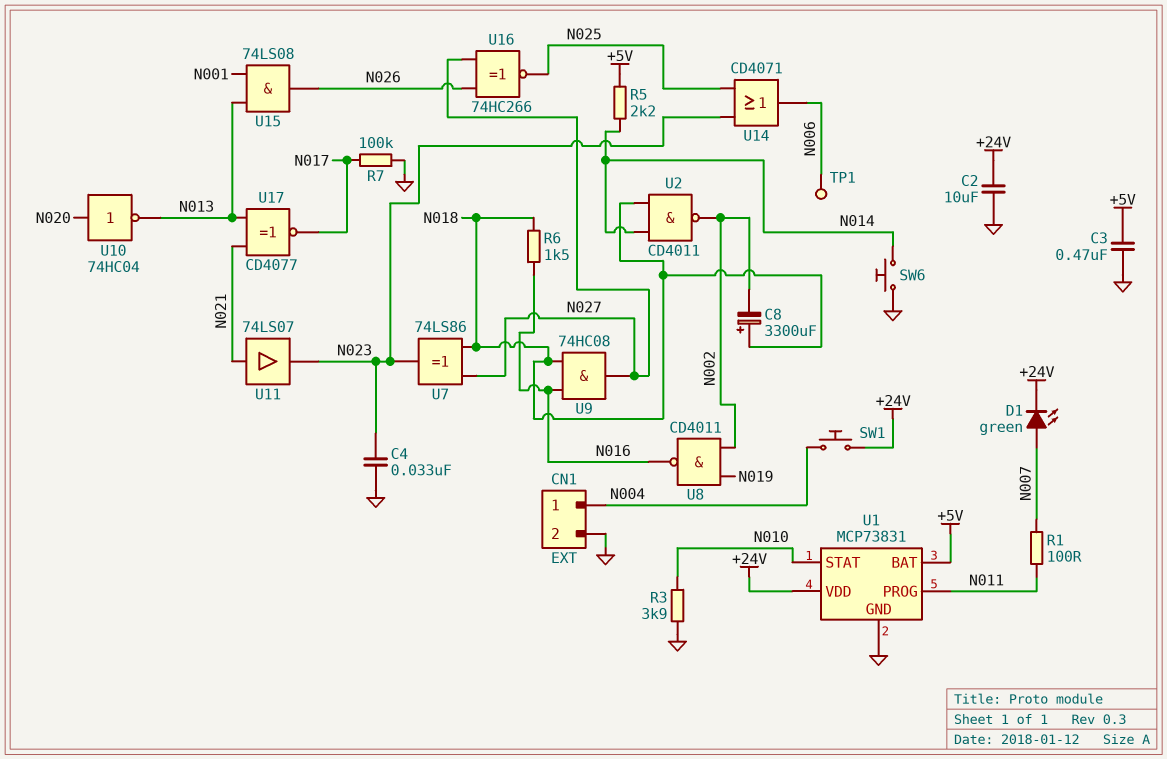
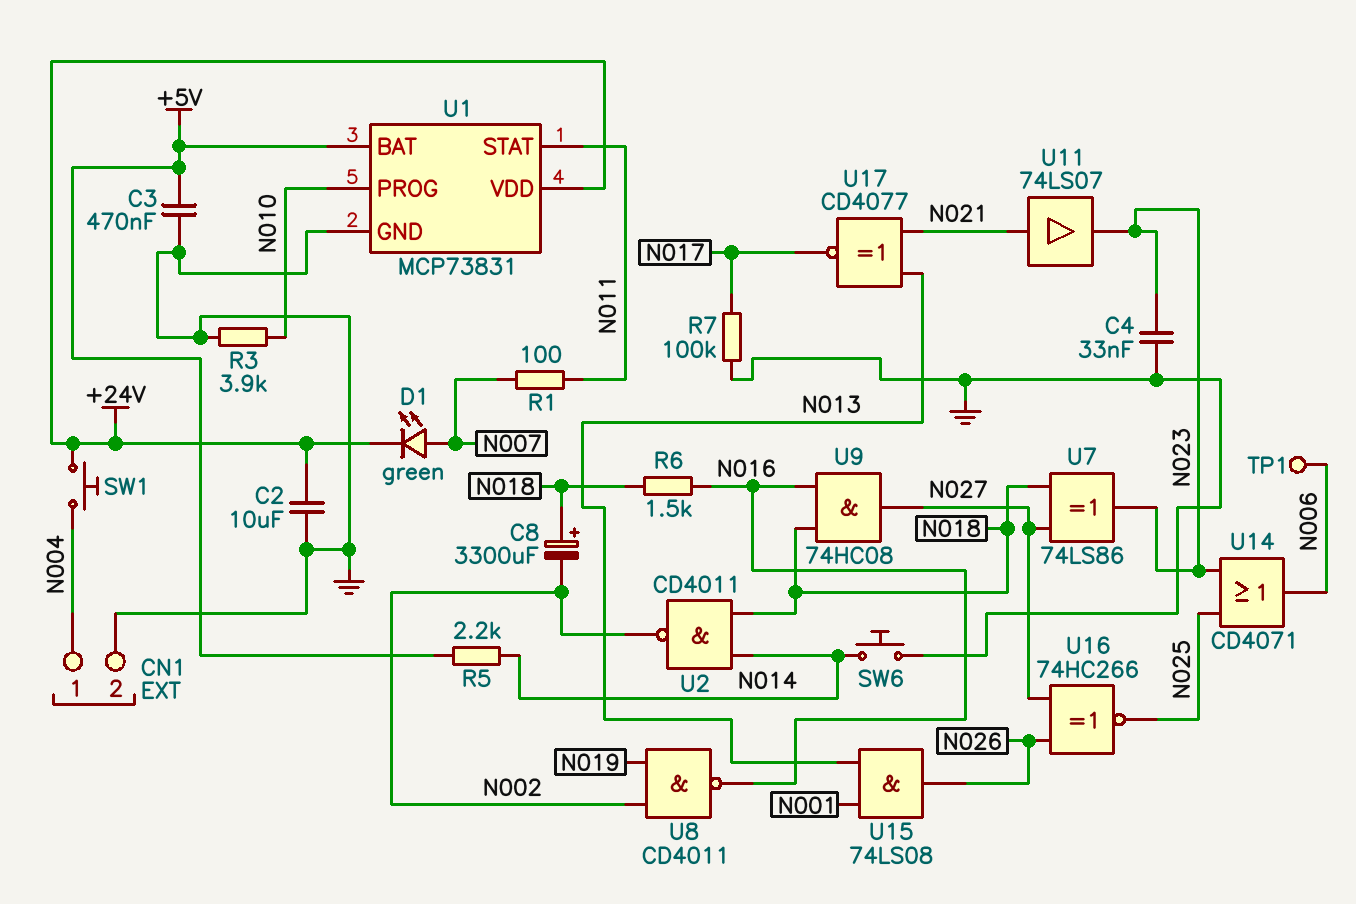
U1 pin PROG: N011 -> N010
U1 pin STAT: N010 -> N011
U10: NOT 74HC04 (in N020, out N013) -> none

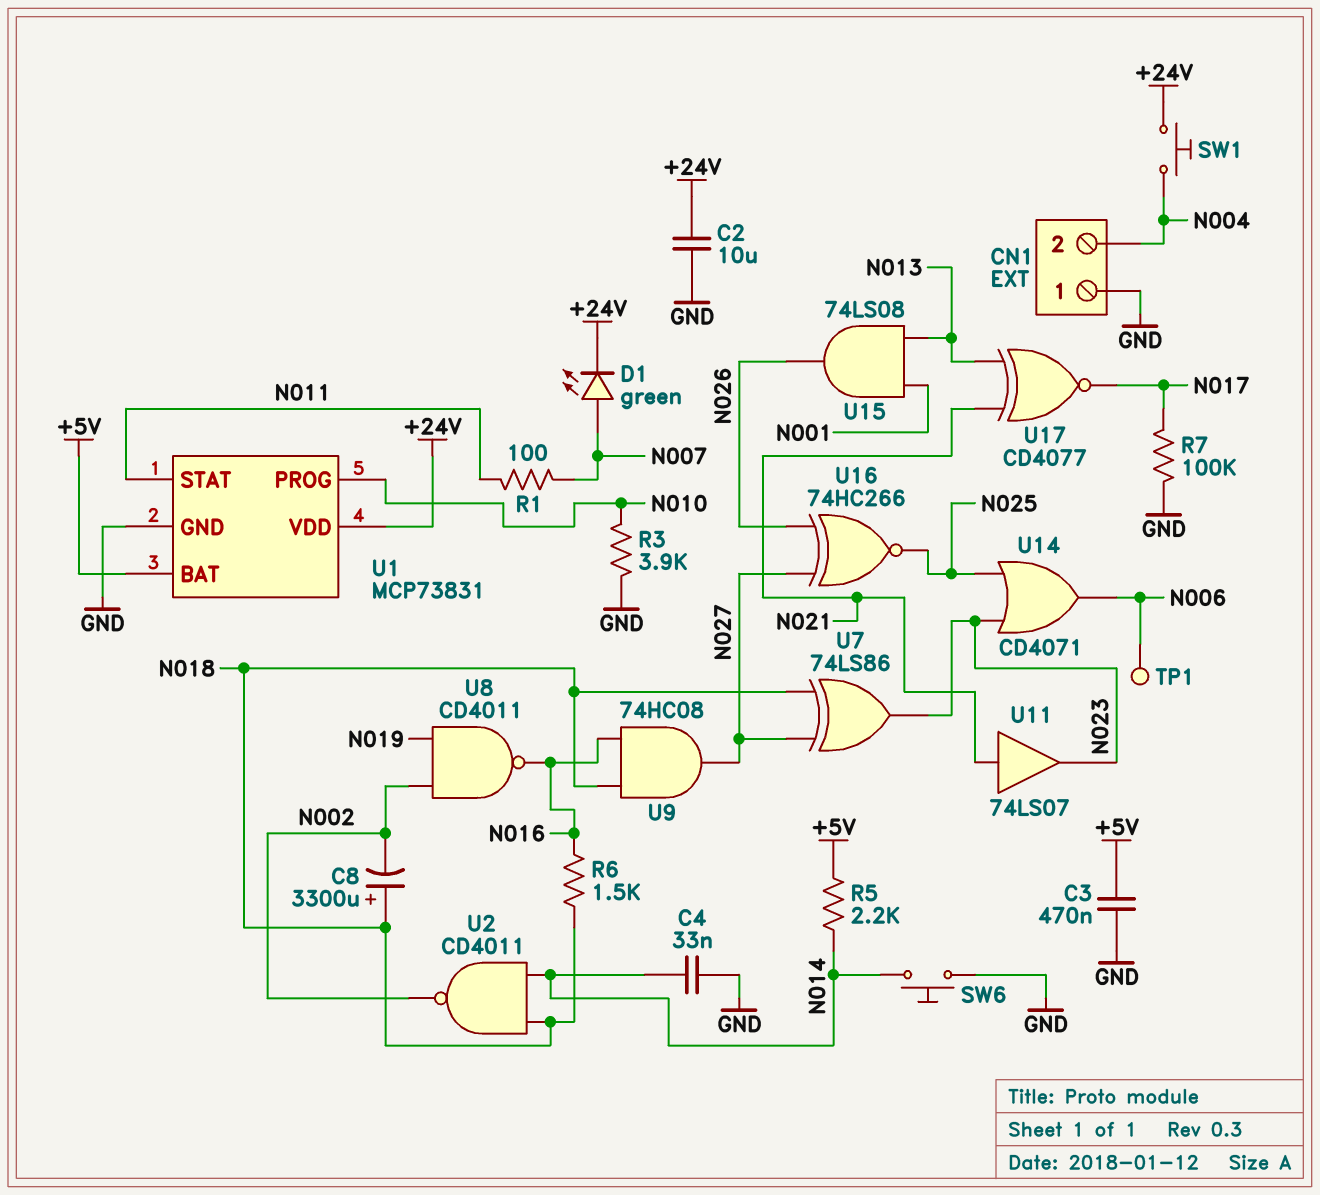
C4: 33nF (GND, N023) -> 33nF (GND, N014)
CN1 pin 1: N004 -> GND
CN1 pin 2: GND -> N004

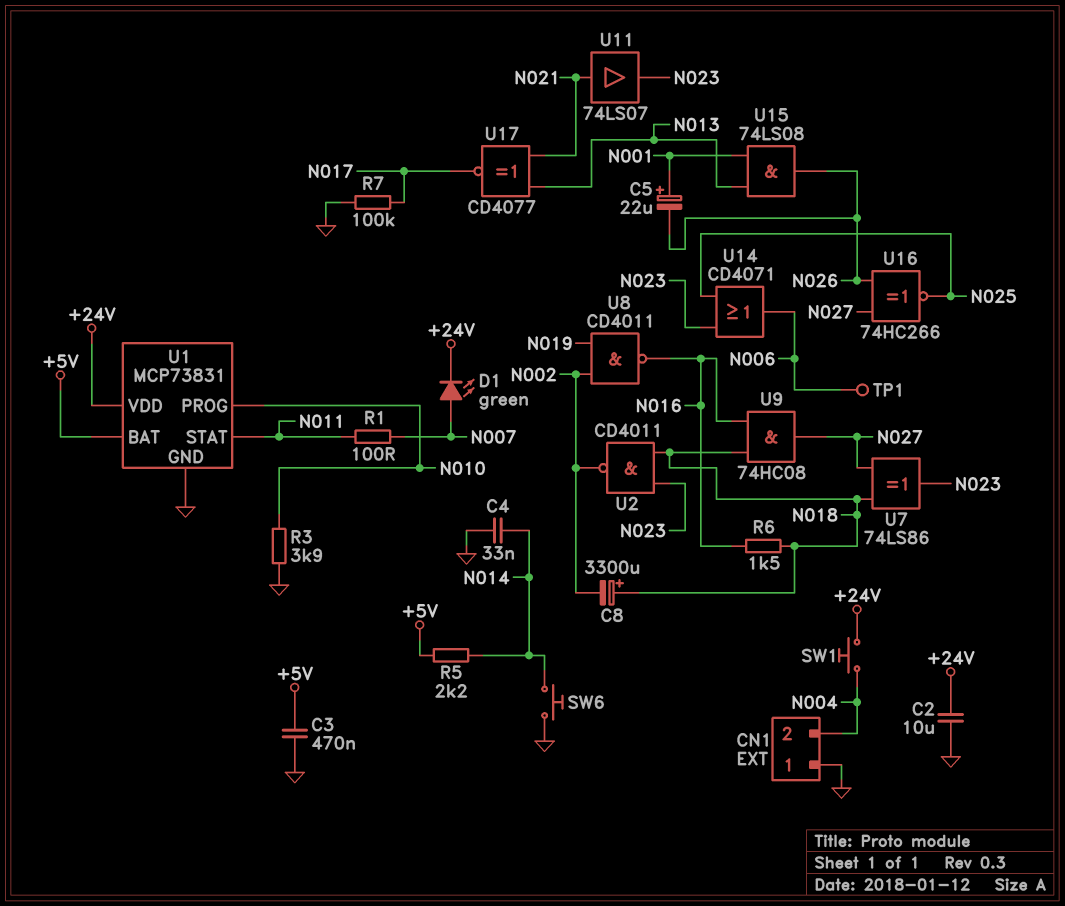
C5: none -> 22uF (plus N001, minus N026)
U2: NAND CD4011 (in N014, in N018, out N002) -> NAND CD4011 (in N018, in N023, out N002)

